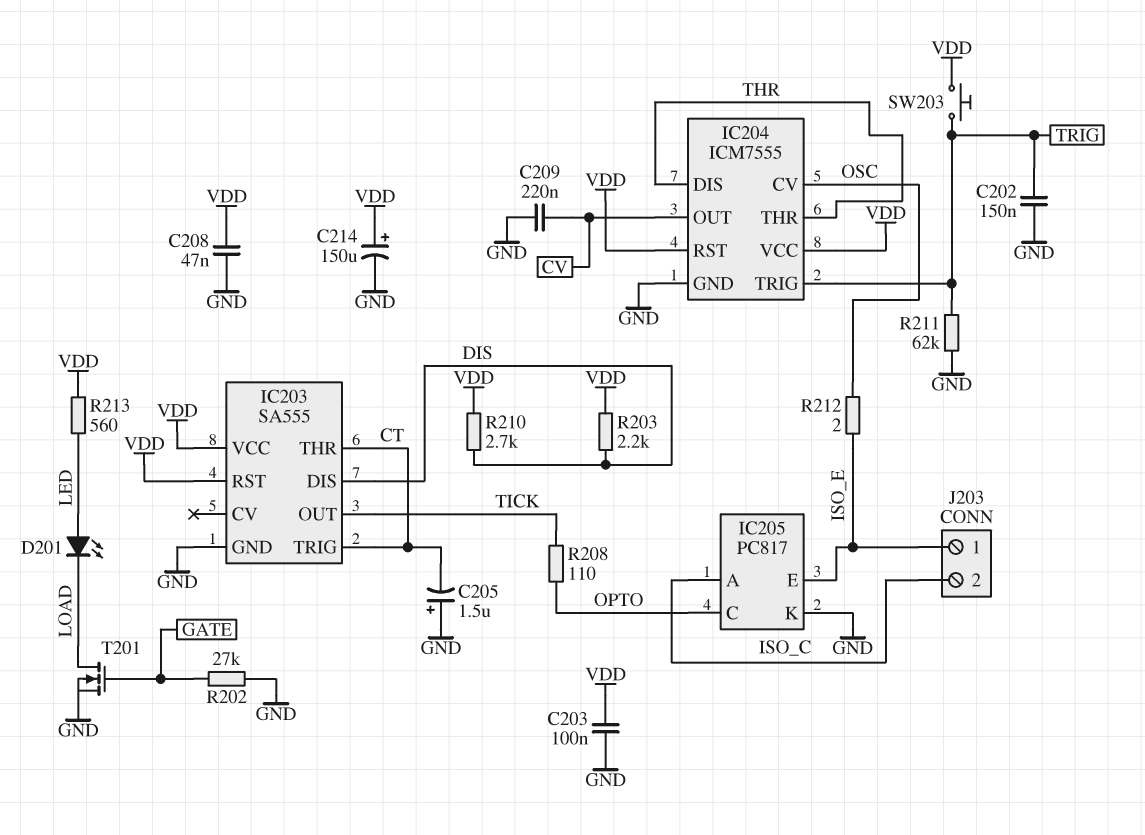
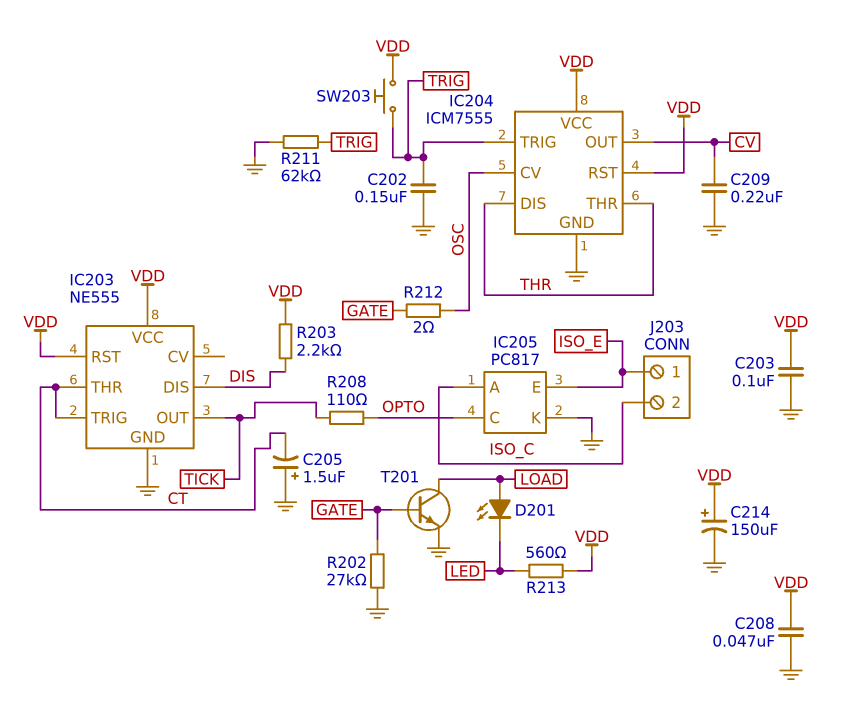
D201: LED (A LED, K LOAD) -> LED (A LOAD, K LED)
IC203: SA555 -> NE555
R210: 2.7k (DIS, VDD) -> none
R212: 2 (ISO_E, OSC) -> 2 (GATE, OSC)
T201: NMOS (G GATE, D LOAD, S GND) -> NPN (B GATE, C LOAD, E GND)

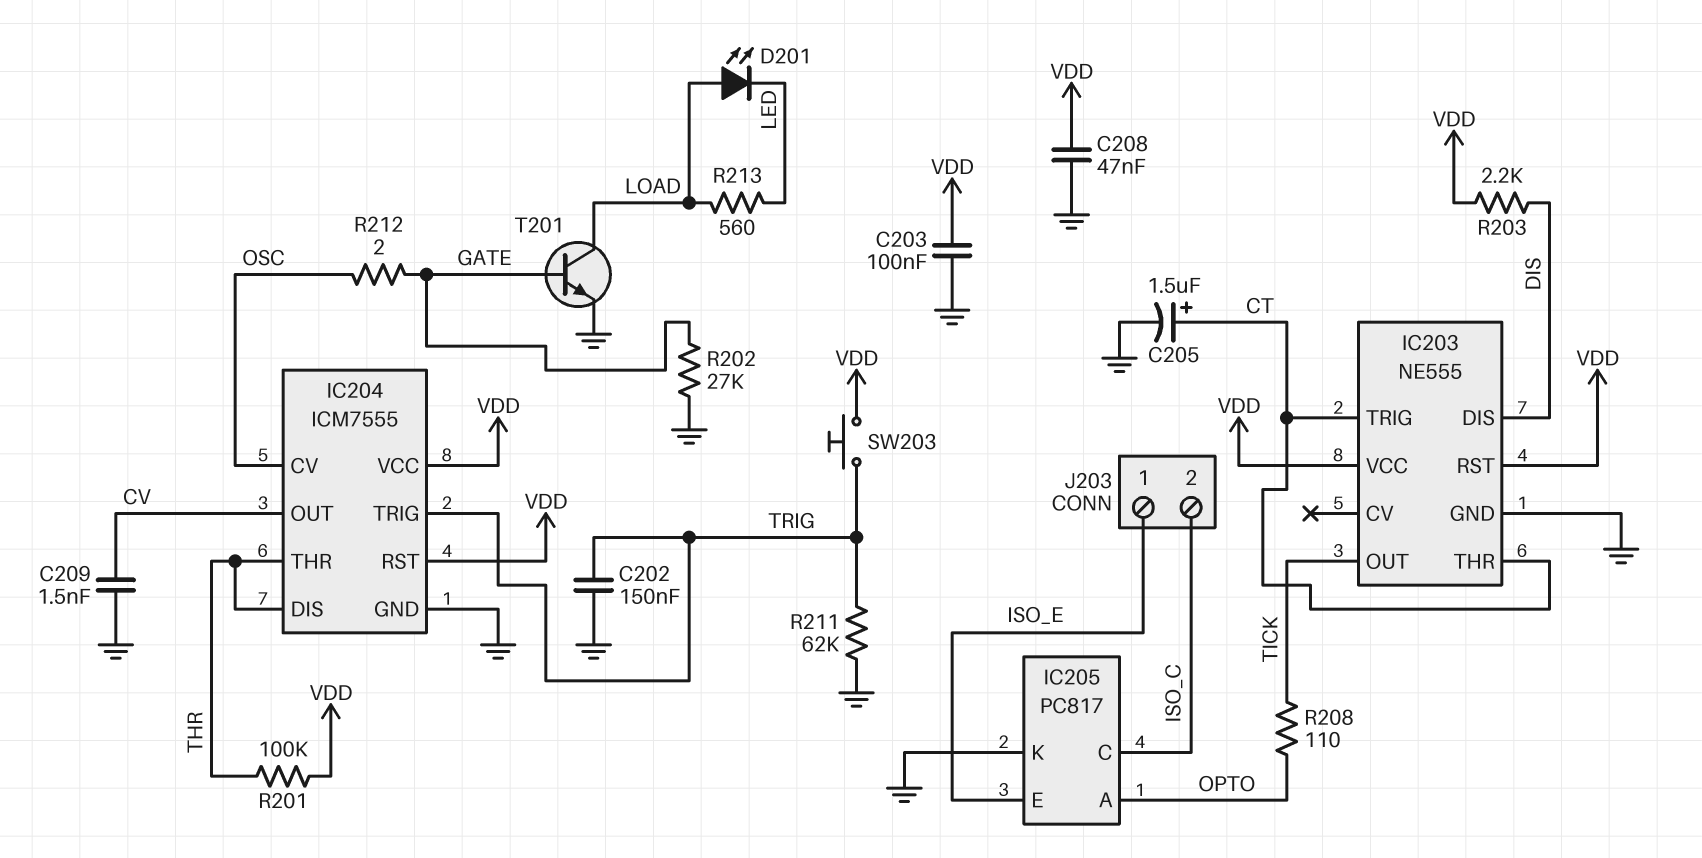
C205: 1.5uF (plus GND, minus CT) -> 1.5uF (plus CT, minus GND)
C209: 220nF (CV, GND) -> 1.5nF (CV, GND)
C214: 150uF (plus VDD, minus GND) -> none
IC205 pin A: ISO_C -> OPTO
IC205 pin C: OPTO -> ISO_C
R201: none -> 100k (THR, VDD)
R213: 560 (LED, VDD) -> 560 (LED, LOAD)

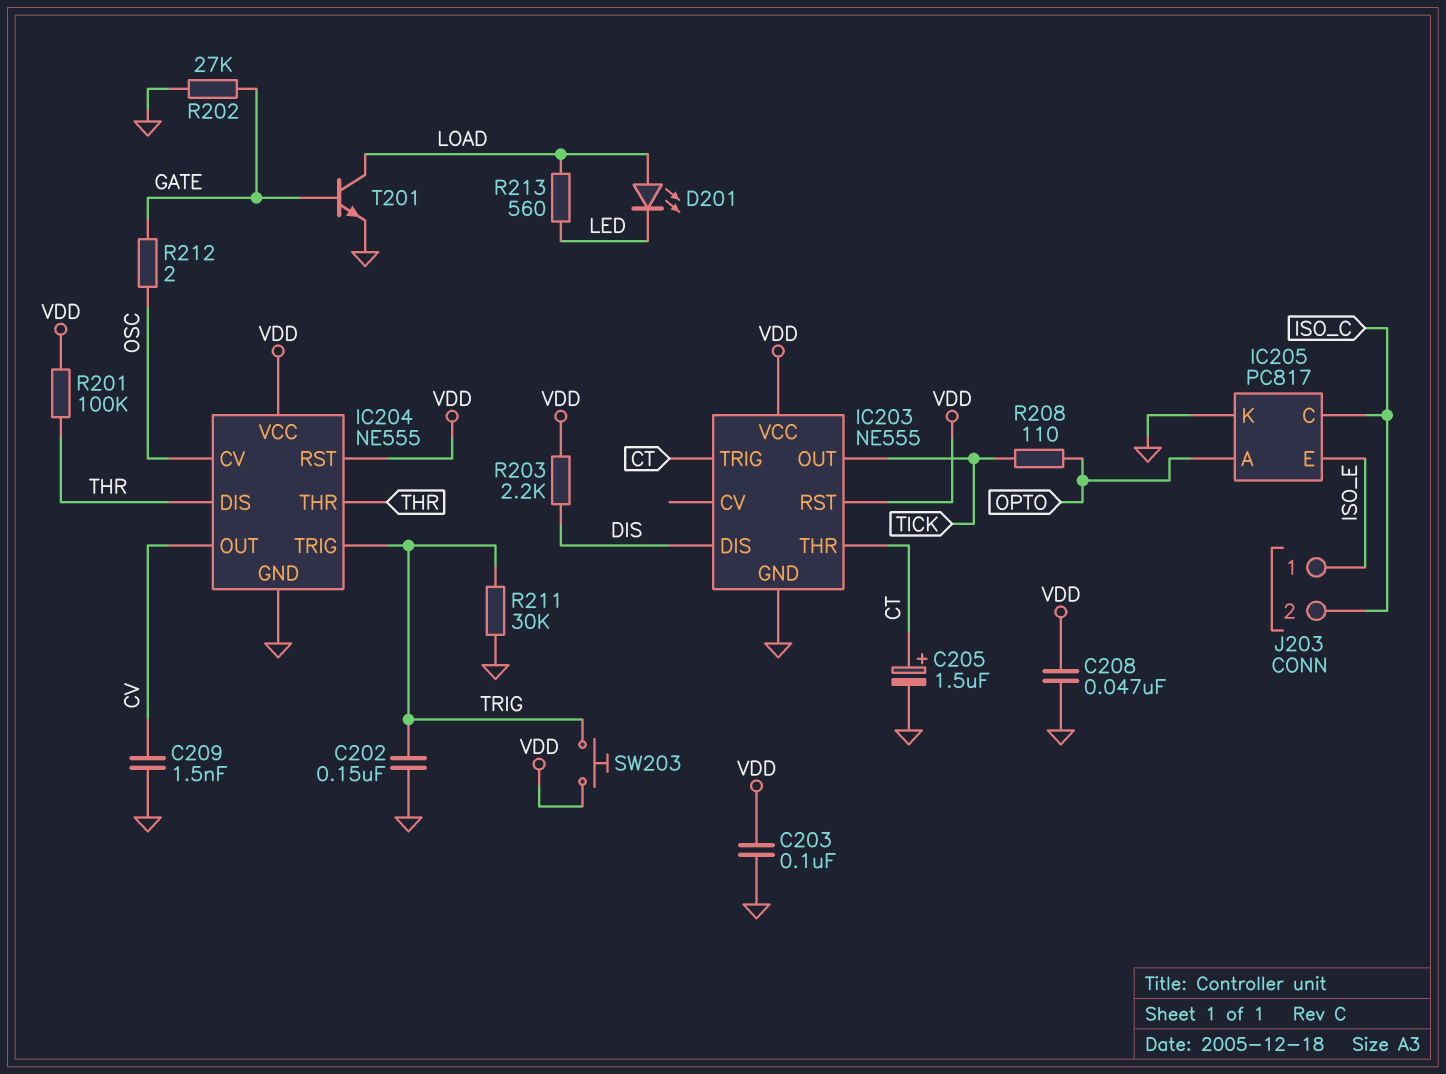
IC204: ICM7555 -> NE555
R211: 62k (GND, TRIG) -> 30k (GND, TRIG)

